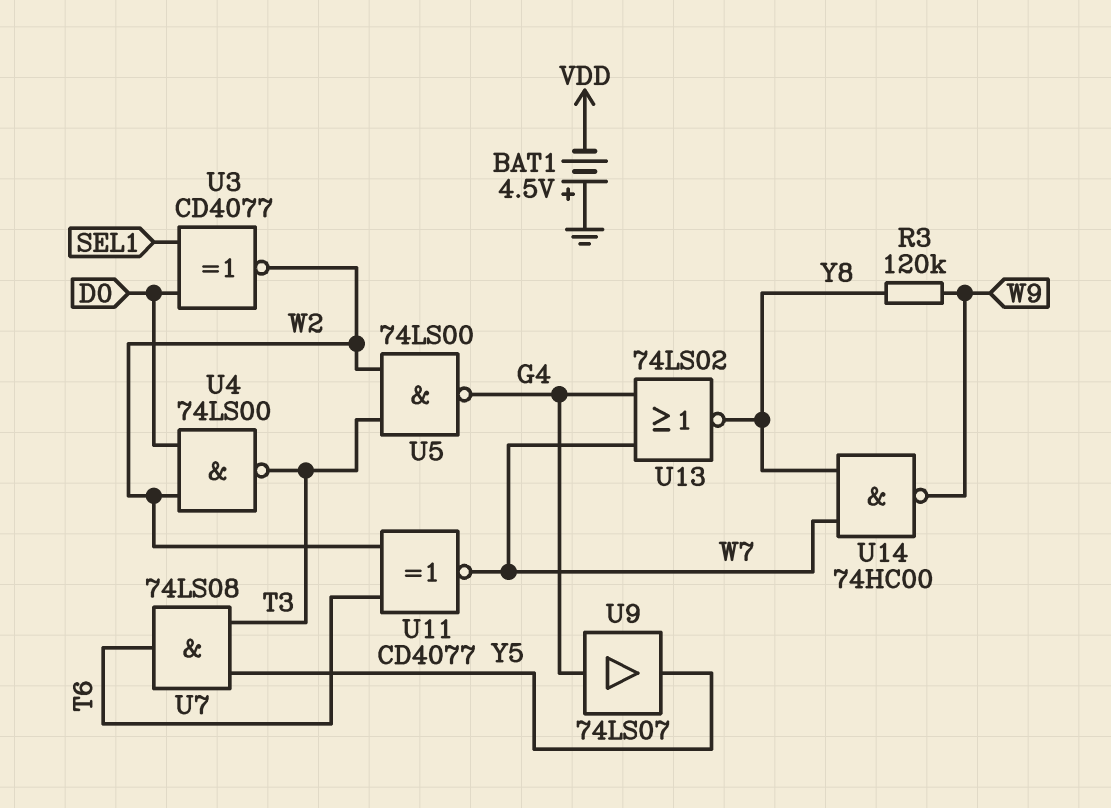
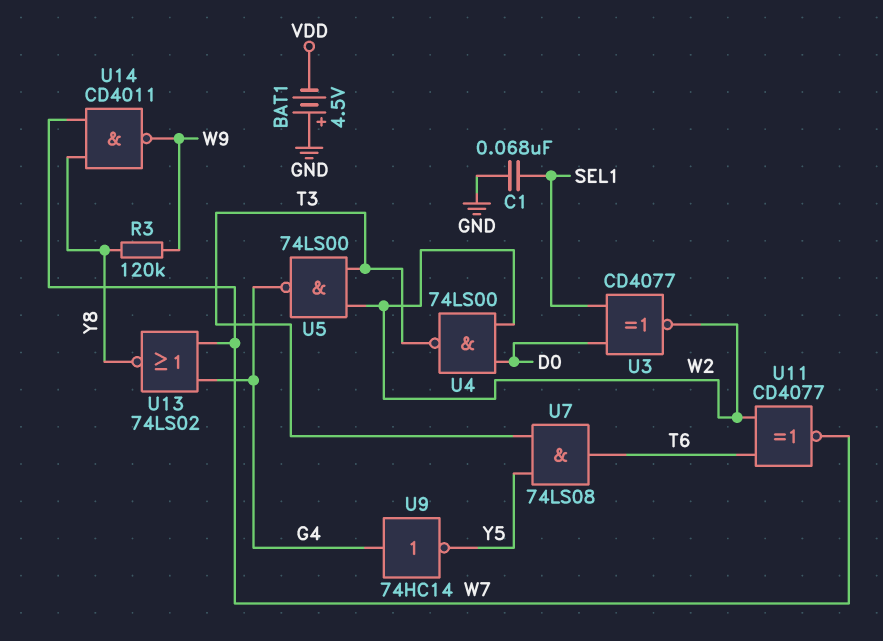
C1: none -> 68nF (GND, SEL1)
U9: buffer 74LS07 (in G4, out Y5) -> NOT 74HC14 (in G4, out Y5)
U14: NAND 74HC00 (in W7, in Y8, out W9) -> NAND CD4011 (in W7, in Y8, out W9)

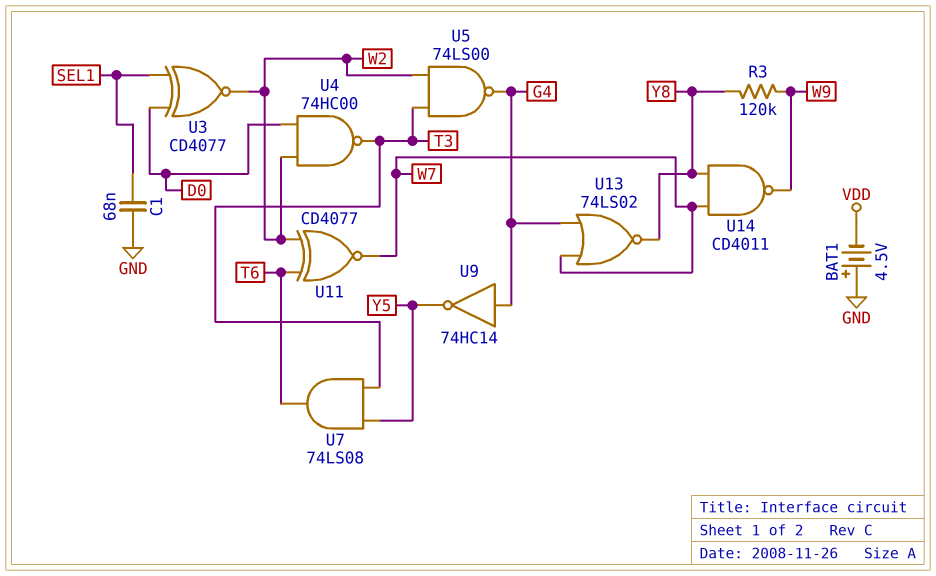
U4: NAND 74LS00 (in D0, in W2, out T3) -> NAND 74HC00 (in D0, in W2, out T3)

